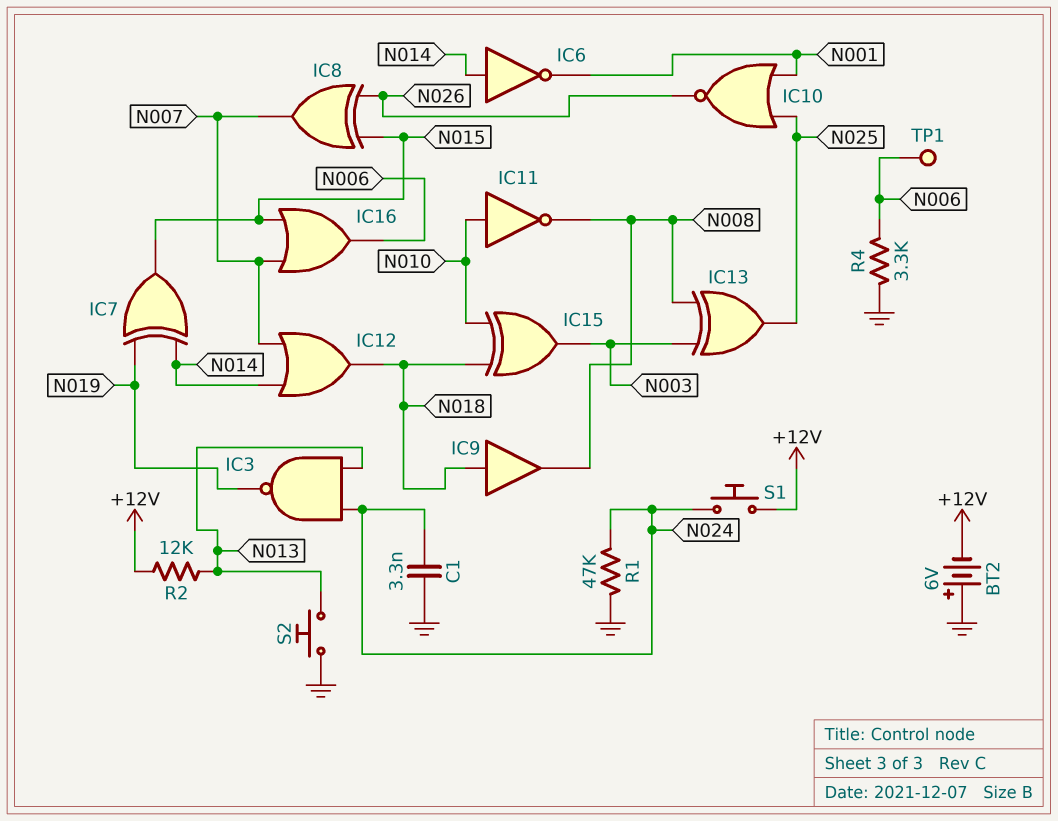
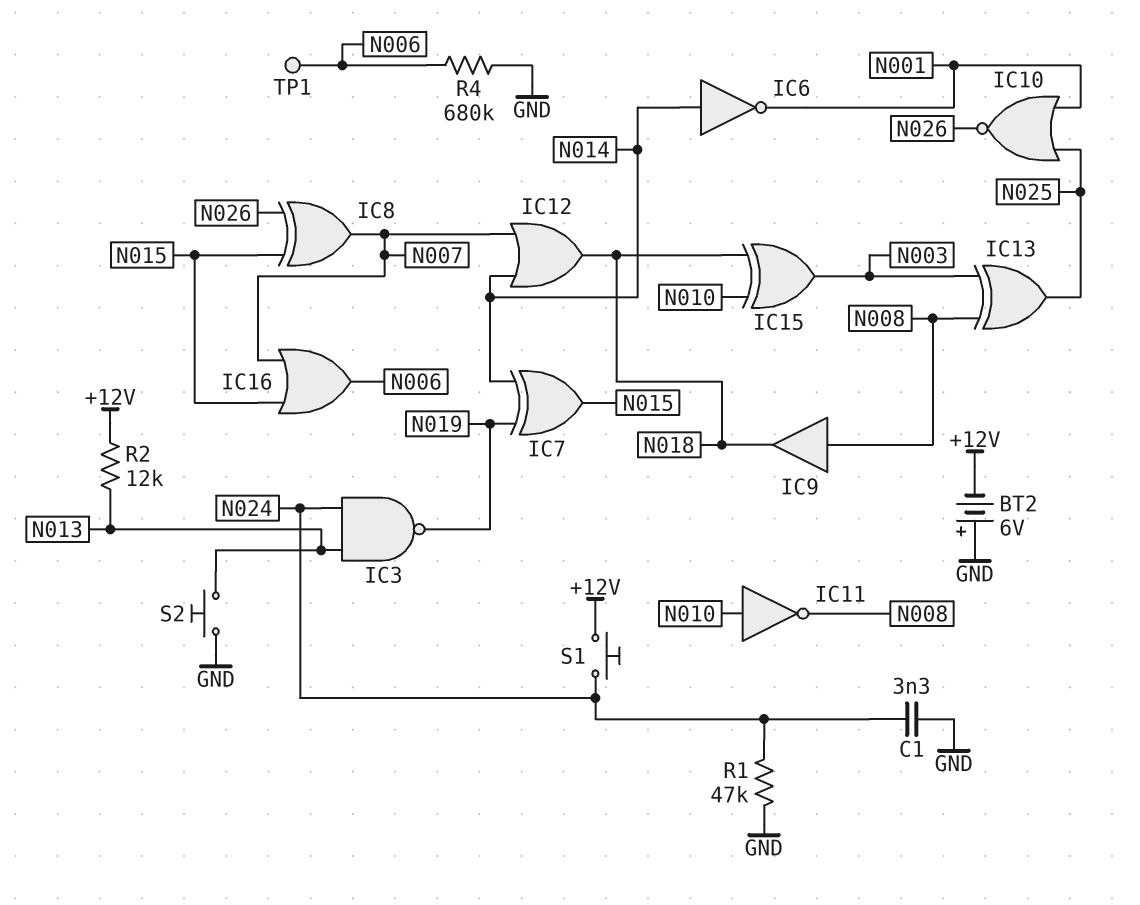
IC9: buffer (in N018, out N008) -> buffer (in N008, out N018)
R4: 3.3k (GND, N006) -> 680k (GND, N006)

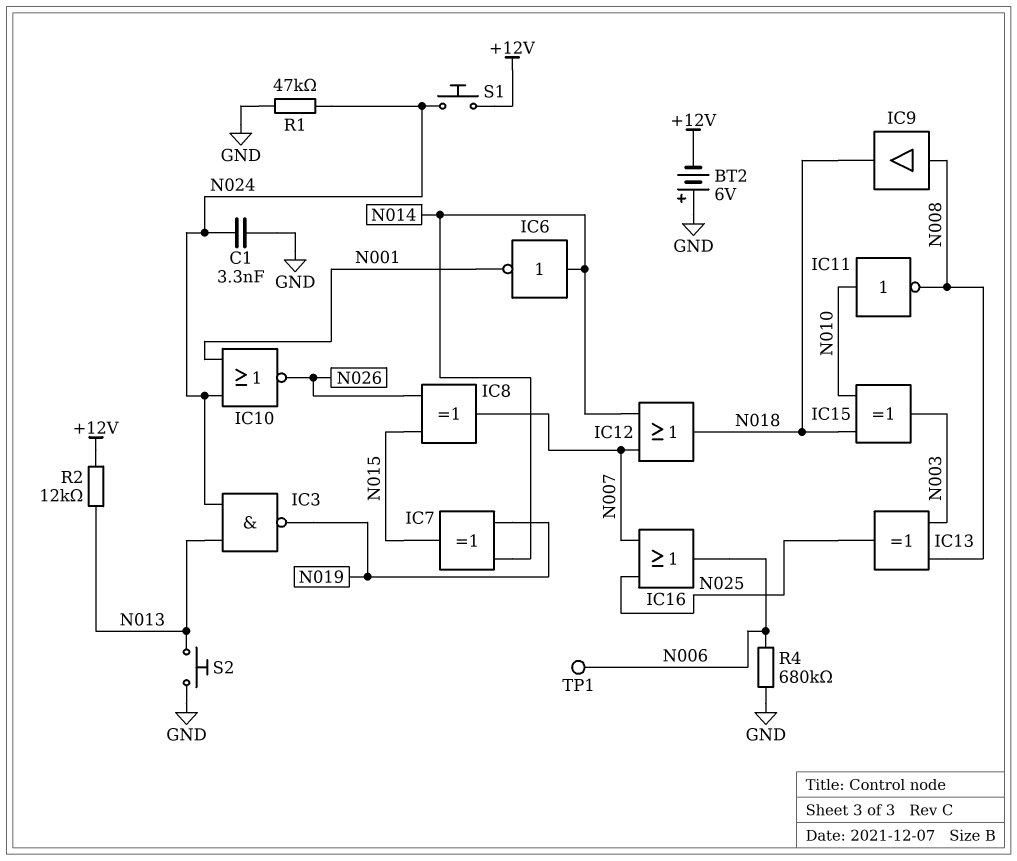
IC10: NOR (in N001, in N025, out N026) -> NOR (in N001, in N024, out N026)
IC16: OR (in N007, in N015, out N006) -> OR (in N007, in N025, out N006)

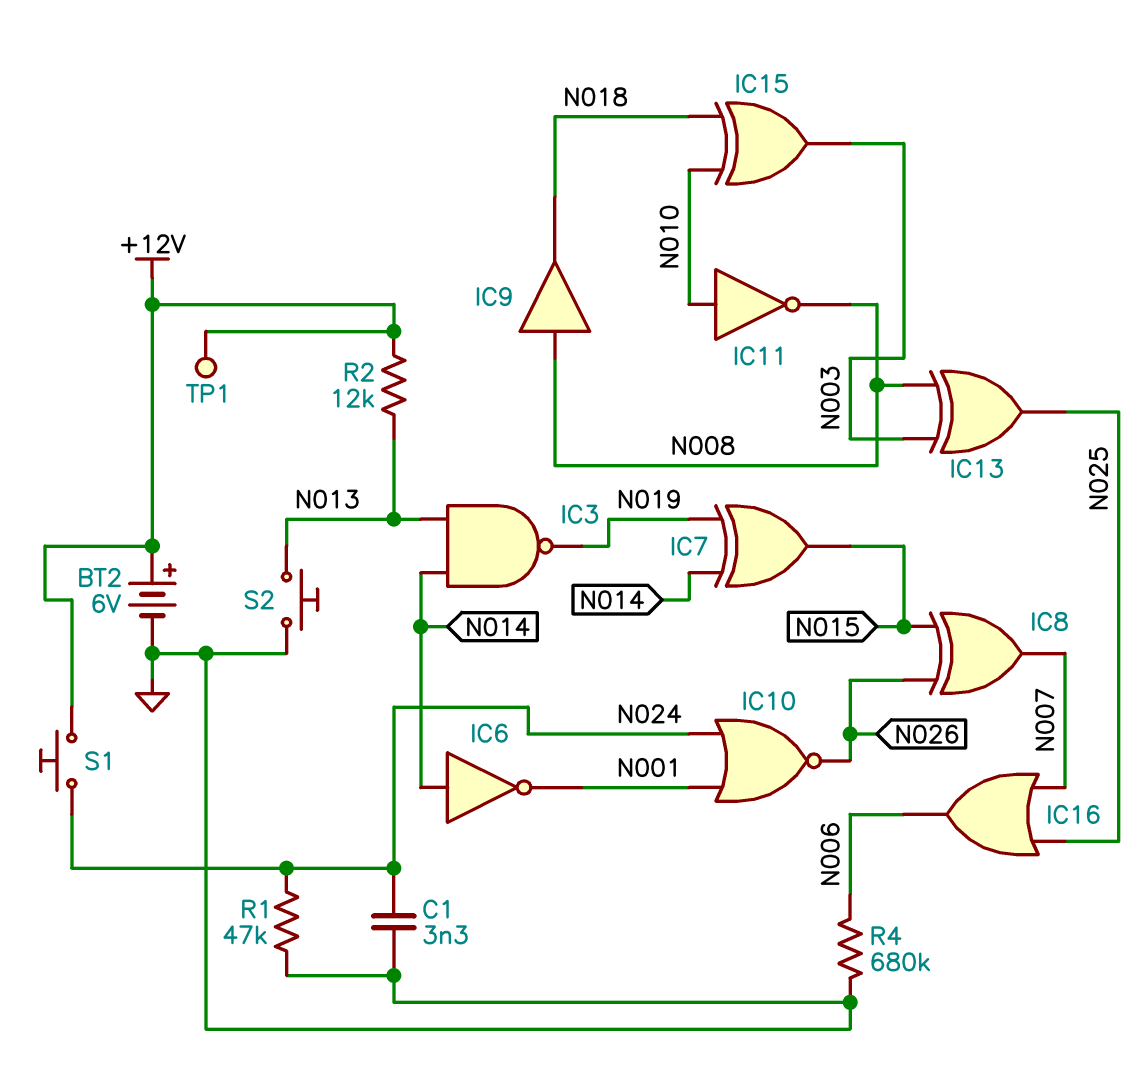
BT2: 6V (plus GND, minus +12V) -> 6V (plus +12V, minus GND)
IC3: NAND (in N013, in N024, out N019) -> NAND (in N013, in N014, out N019)
IC12: OR (in N007, in N014, out N018) -> none
TP1: test point (N006) -> test point (+12V)

